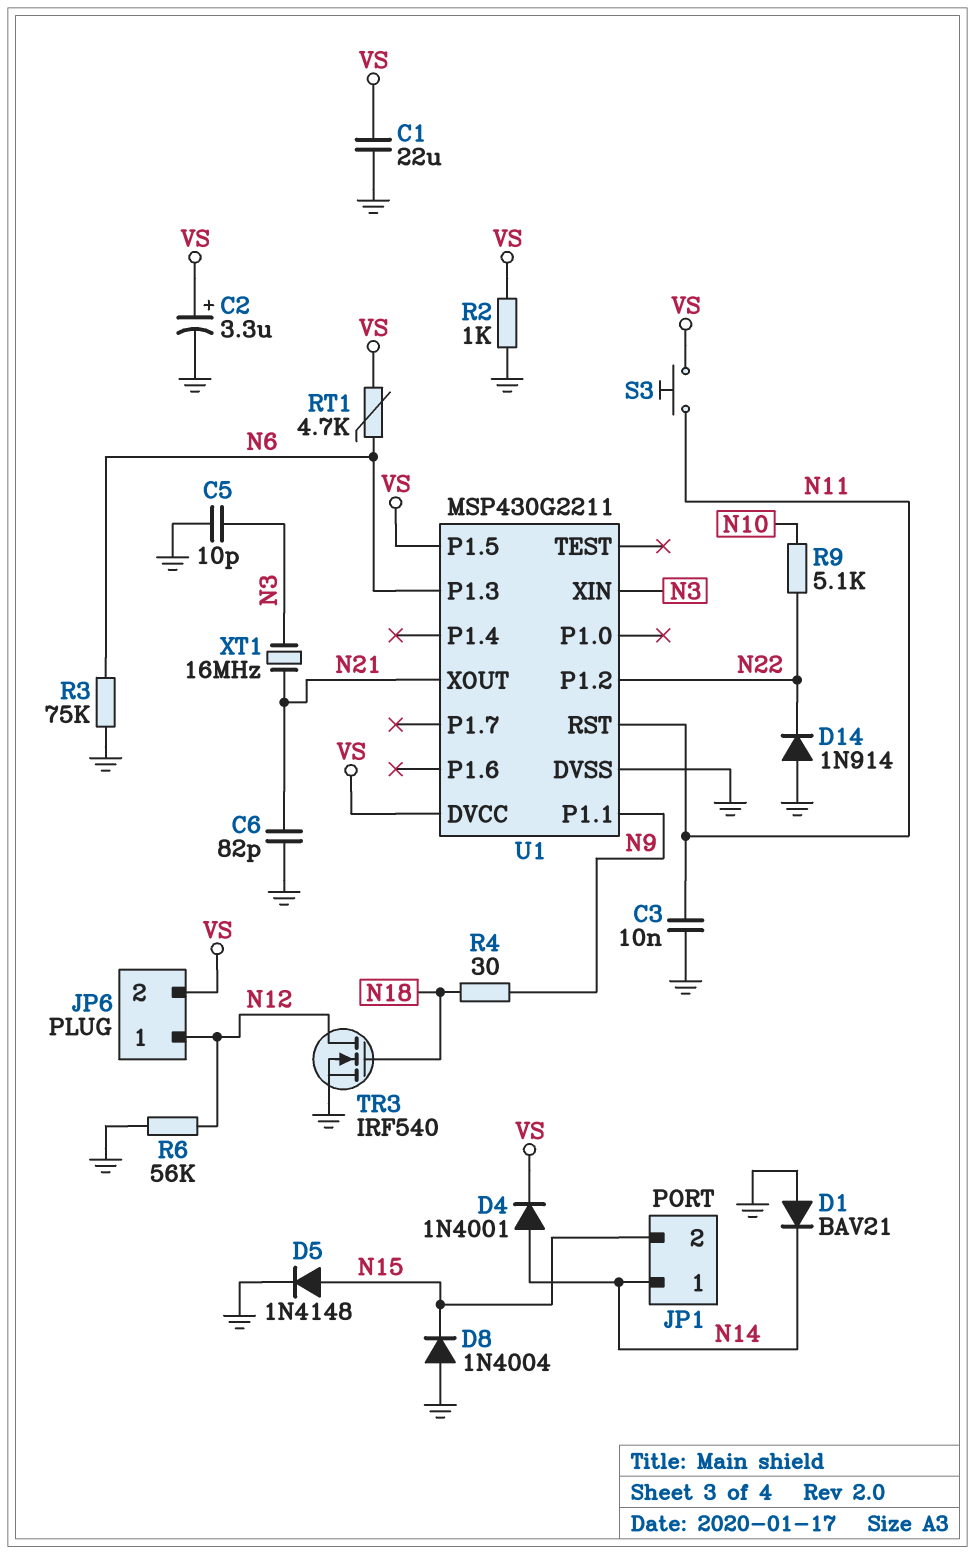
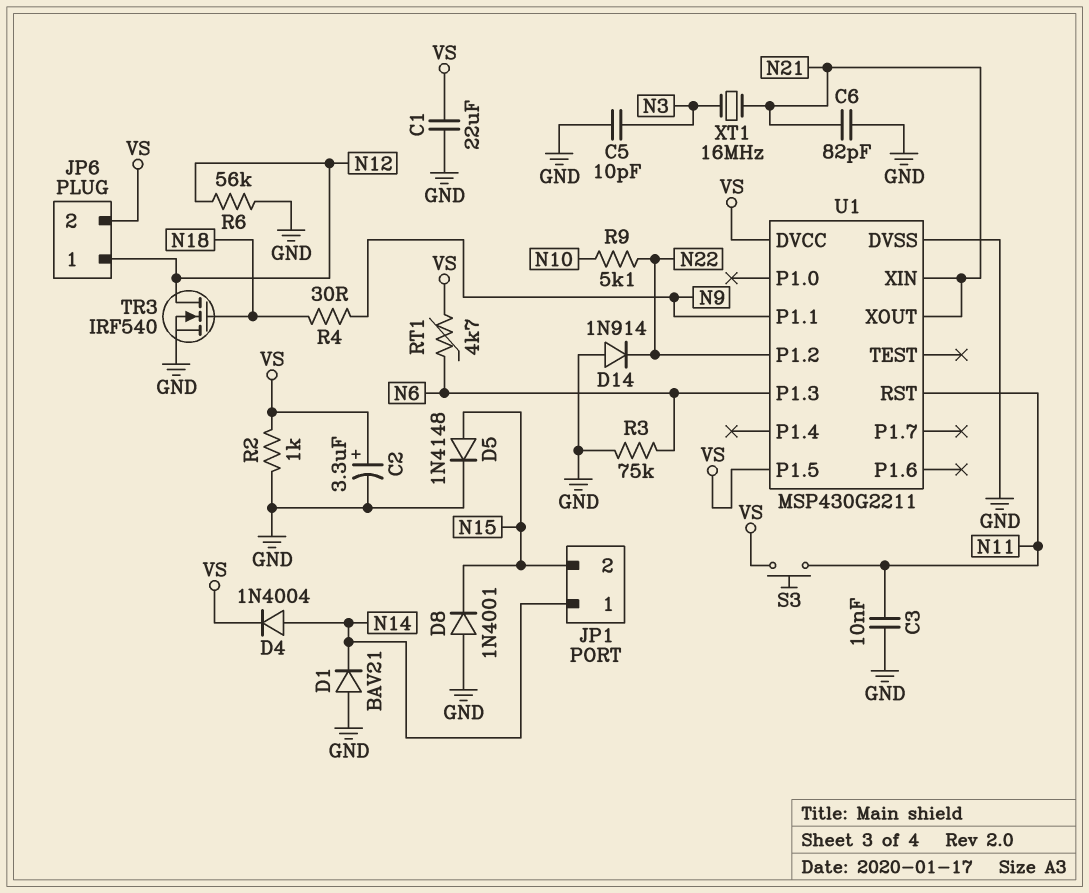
D4: diode 1N4001 (A N14, K VS) -> diode 1N4004 (A N14, K VS)
D8: diode 1N4004 (A GND, K N15) -> diode 1N4001 (A GND, K N15)
U1 pin XIN: N3 -> N21

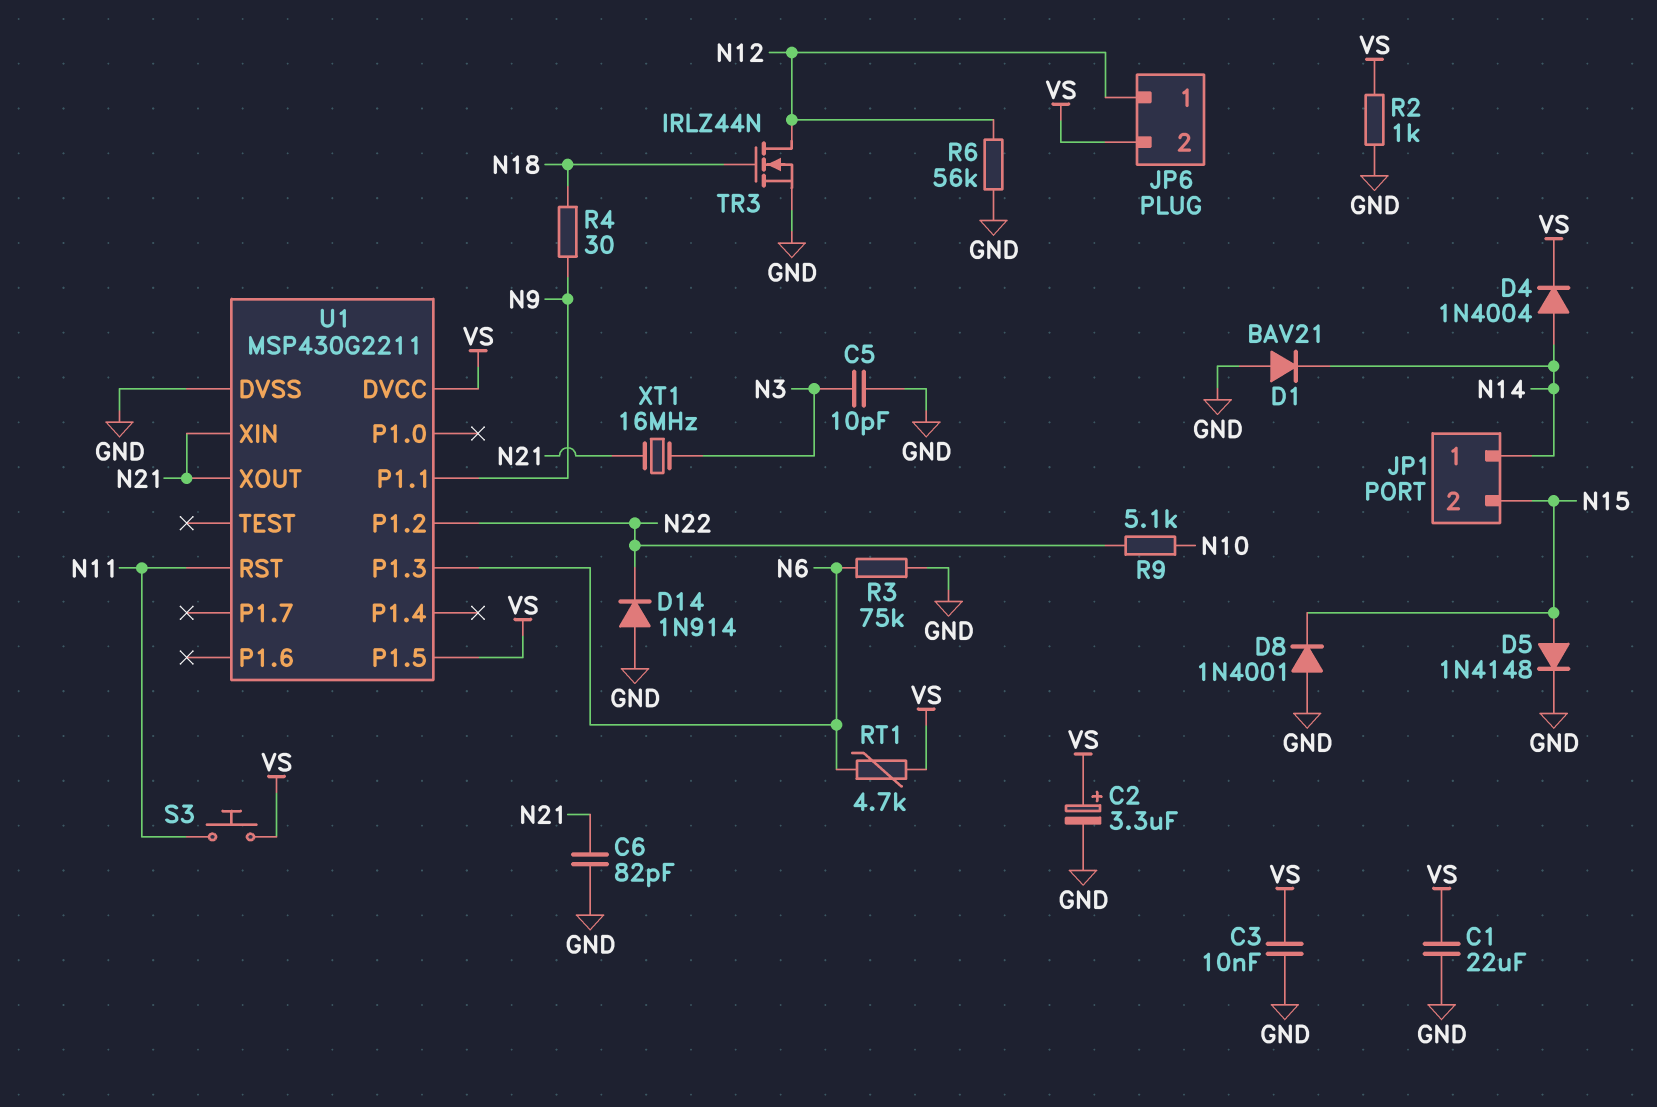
C3: 10nF (GND, N11) -> 10nF (GND, VS)
TR3: NMOS IRF540 (G N18, D N12, S GND) -> NMOS IRLZ44N (G N18, D N12, S GND)

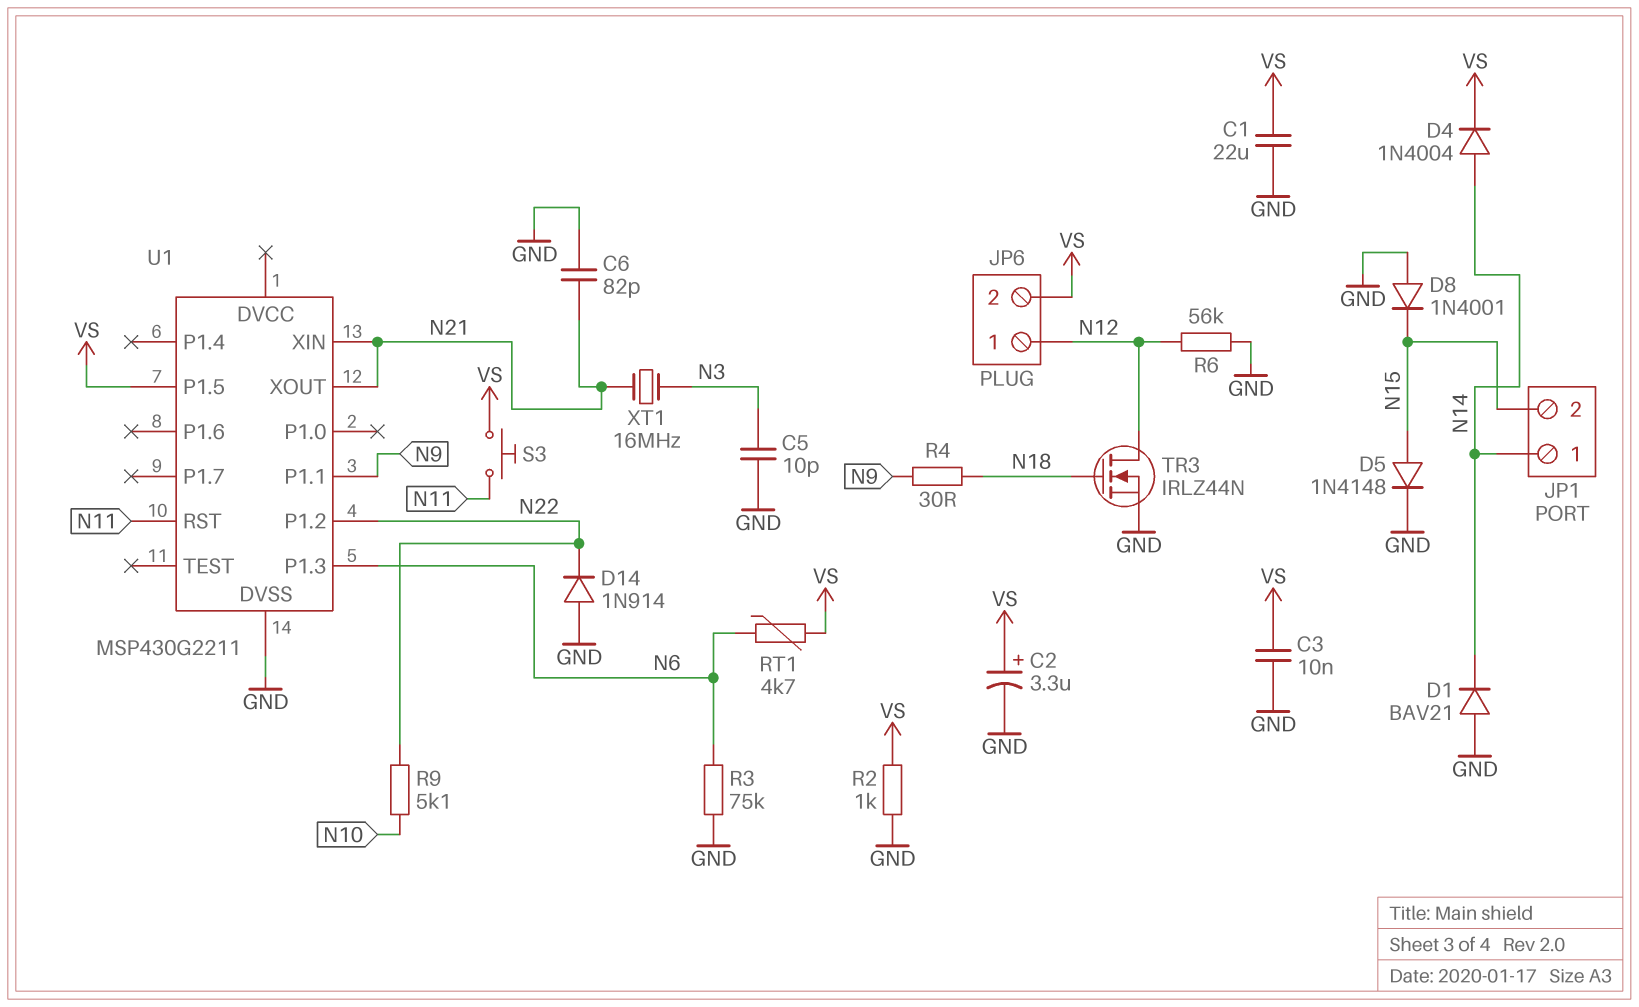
U1 pin DVCC: VS -> none

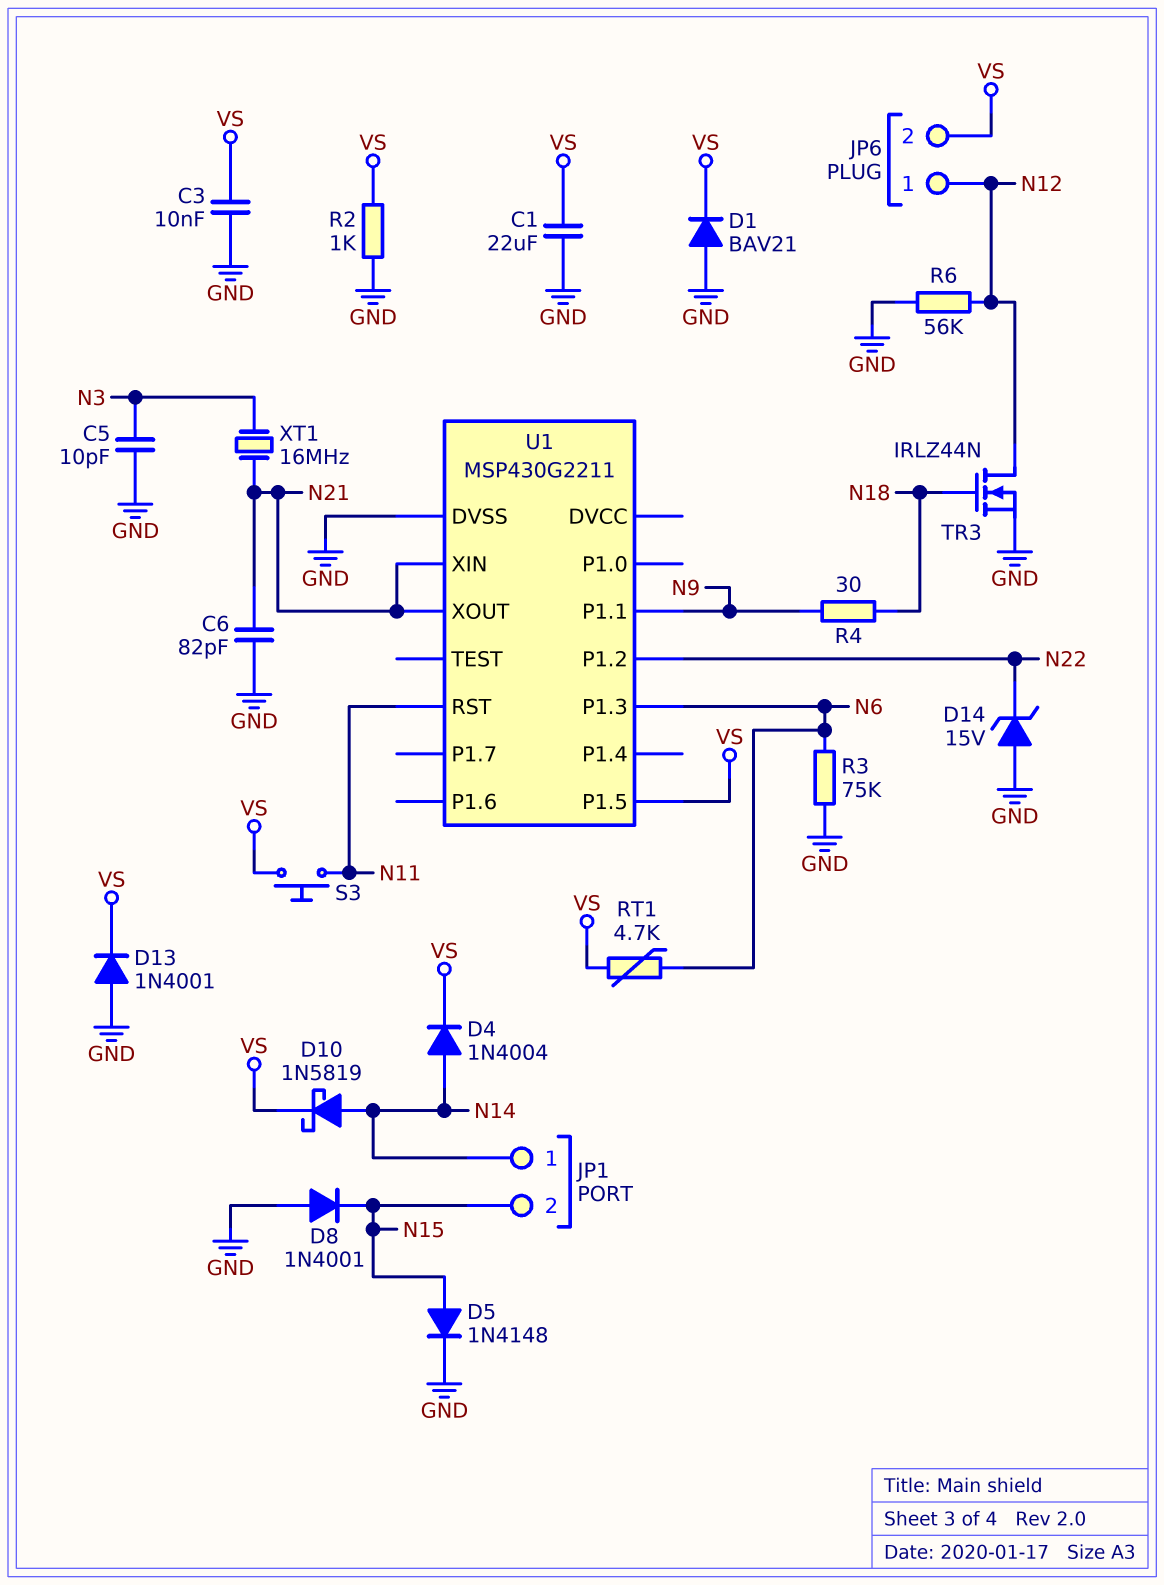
C2: 3.3uF (plus VS, minus GND) -> none
D1: diode BAV21 (A GND, K N14) -> diode BAV21 (A GND, K VS)
D10: none -> schottky 1N5819 (A N14, K VS)
D13: none -> diode 1N4001 (A GND, K VS)
D14: diode 1N914 (A GND, K N22) -> zener 15V (A GND, K N22)
R9: 5.1k (N10, N22) -> none

